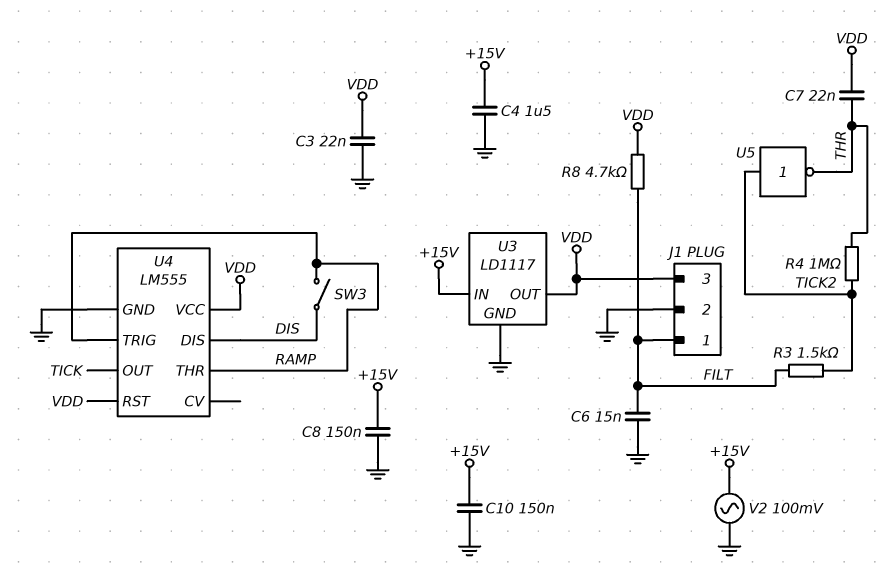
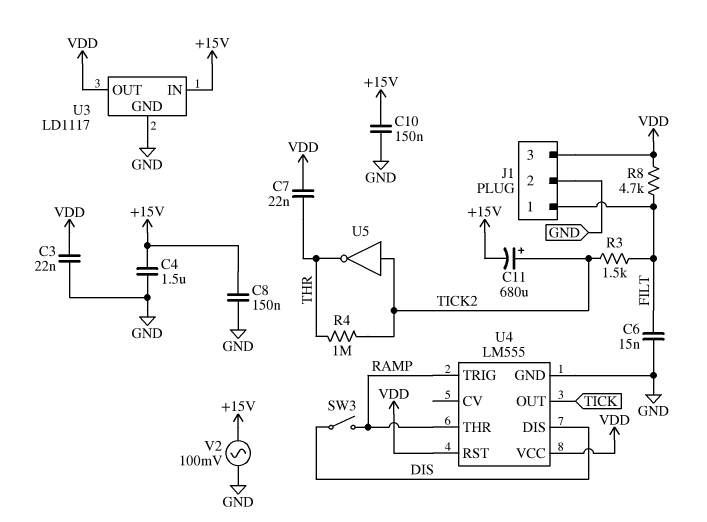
C11: none -> 680uF (plus TICK2, minus +15V)

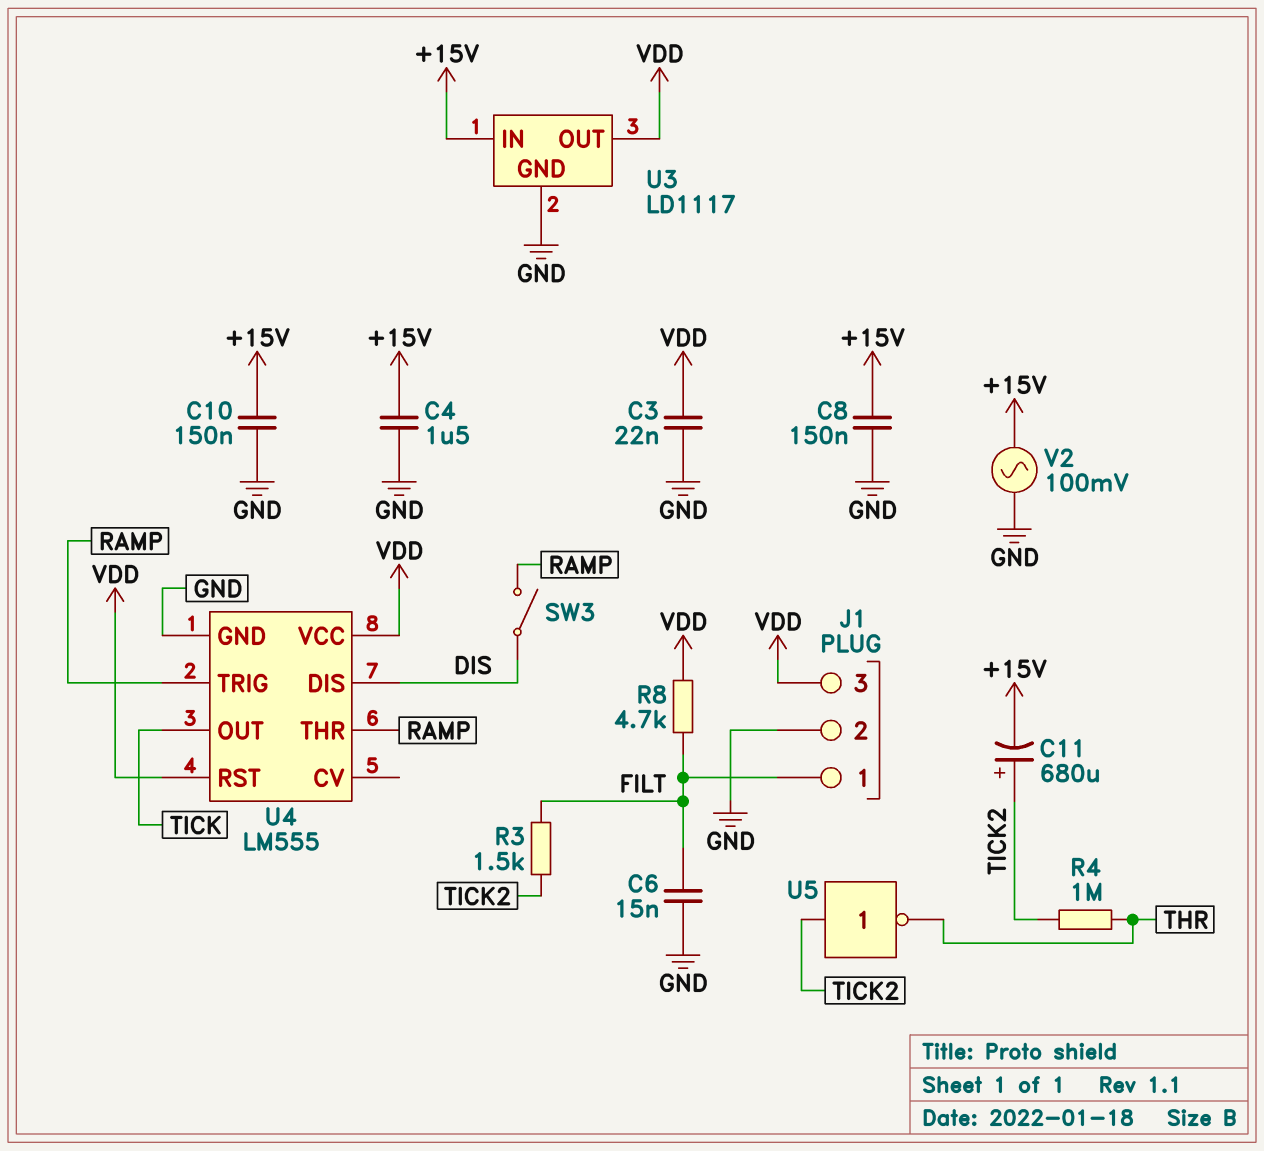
C7: 22nF (THR, VDD) -> none

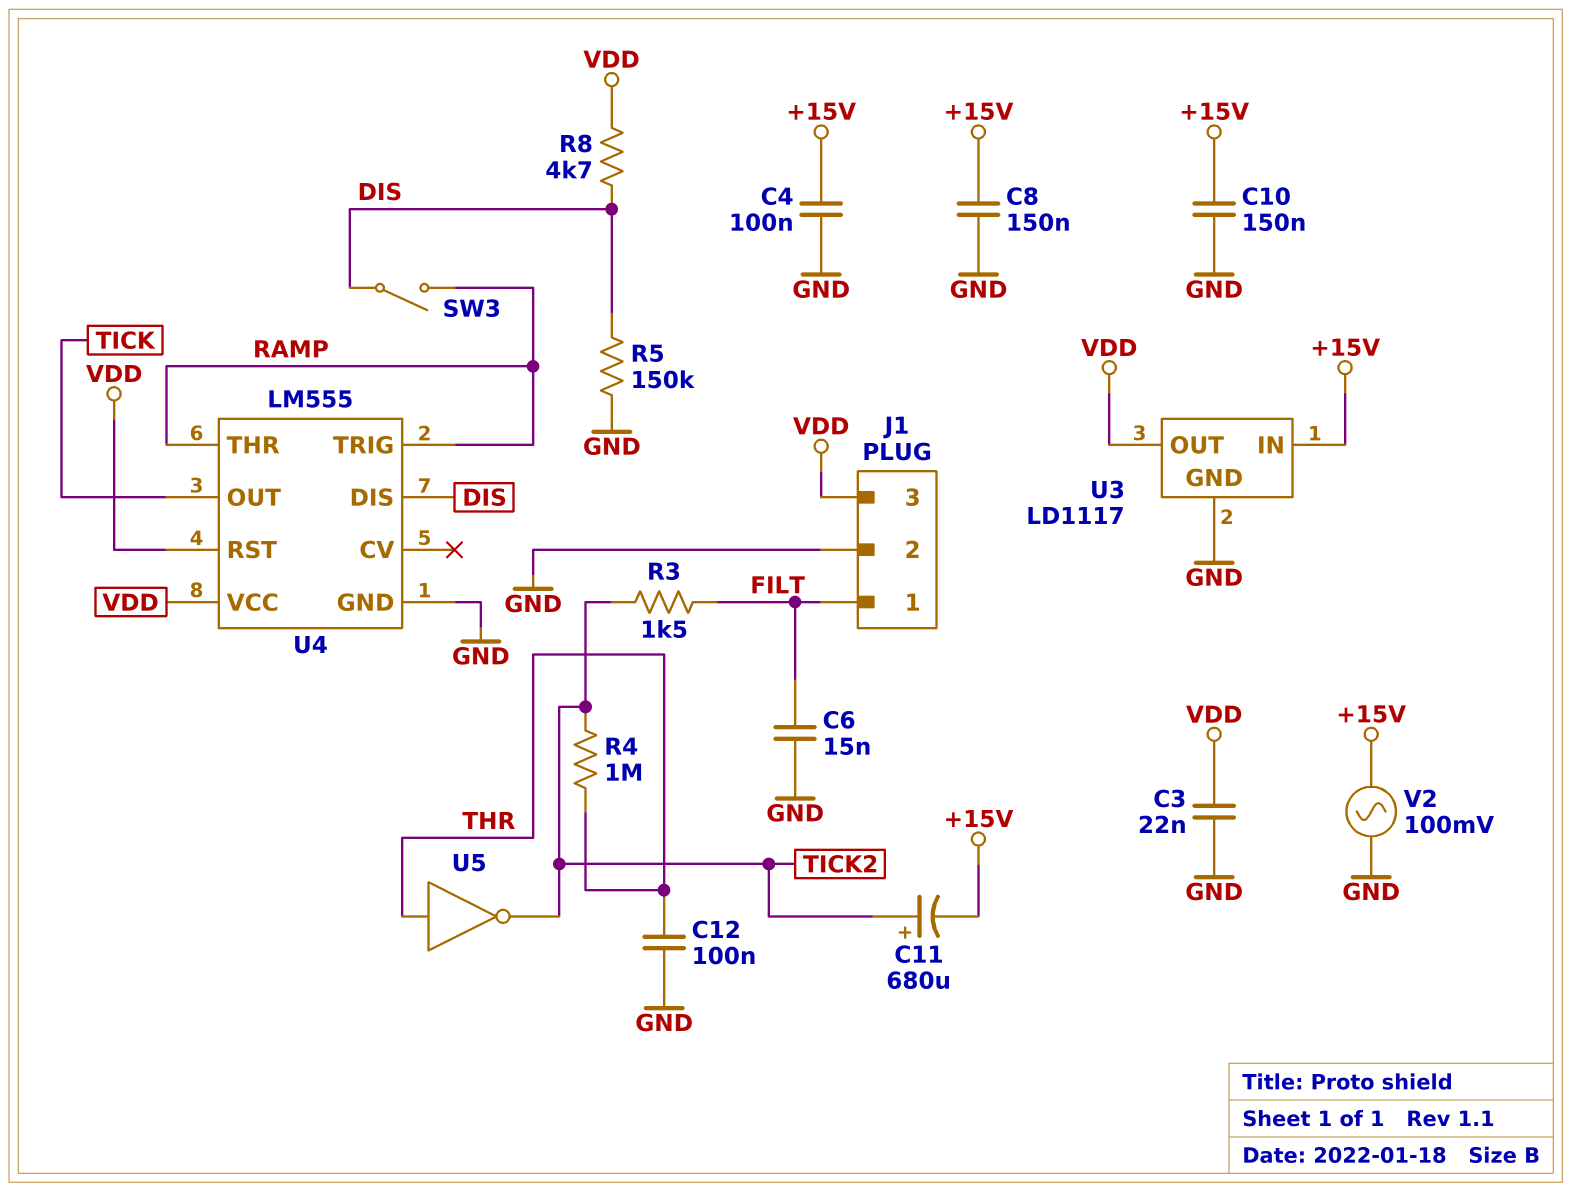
C4: 1.5uF (+15V, GND) -> 100nF (+15V, GND)
C12: none -> 100nF (GND, THR)
R5: none -> 150k (DIS, GND)
R8: 4.7k (FILT, VDD) -> 4.7k (DIS, VDD)
U5: NOT (in TICK2, out THR) -> NOT (in THR, out TICK2)

